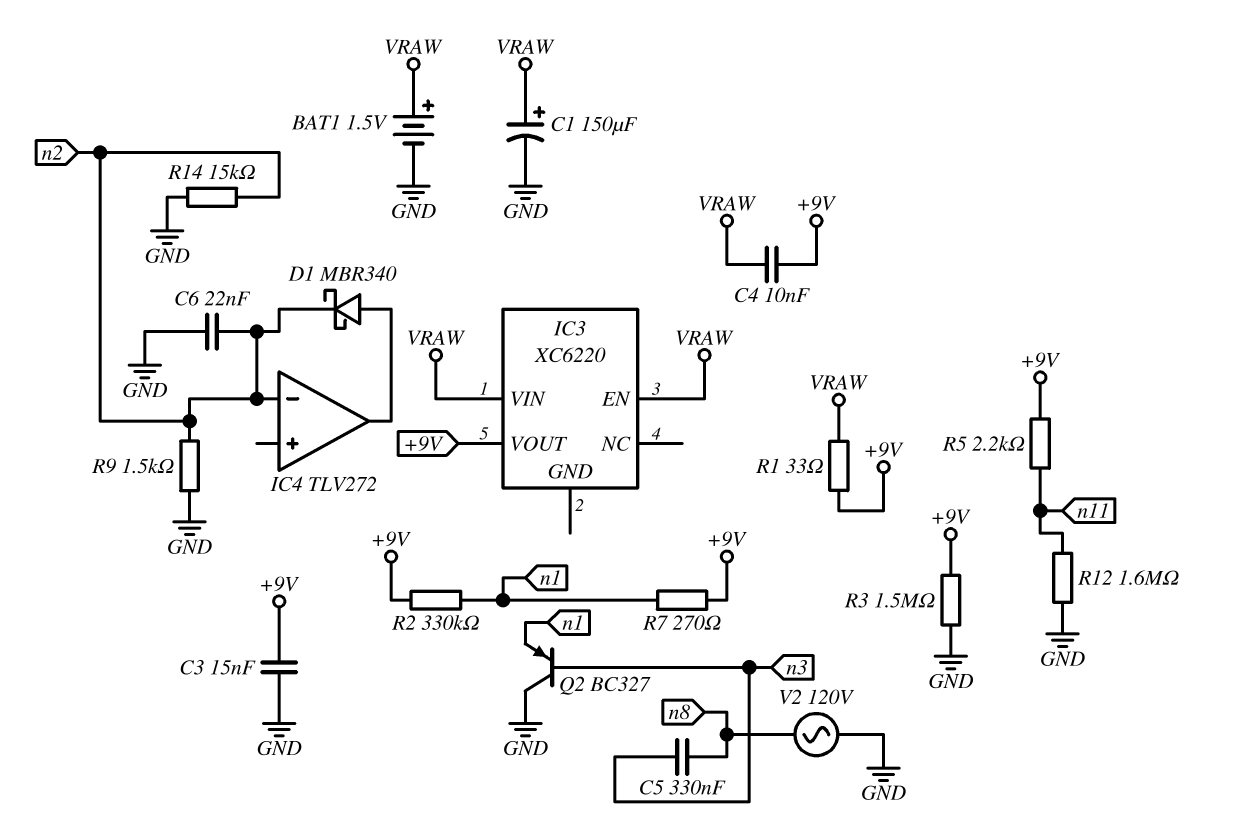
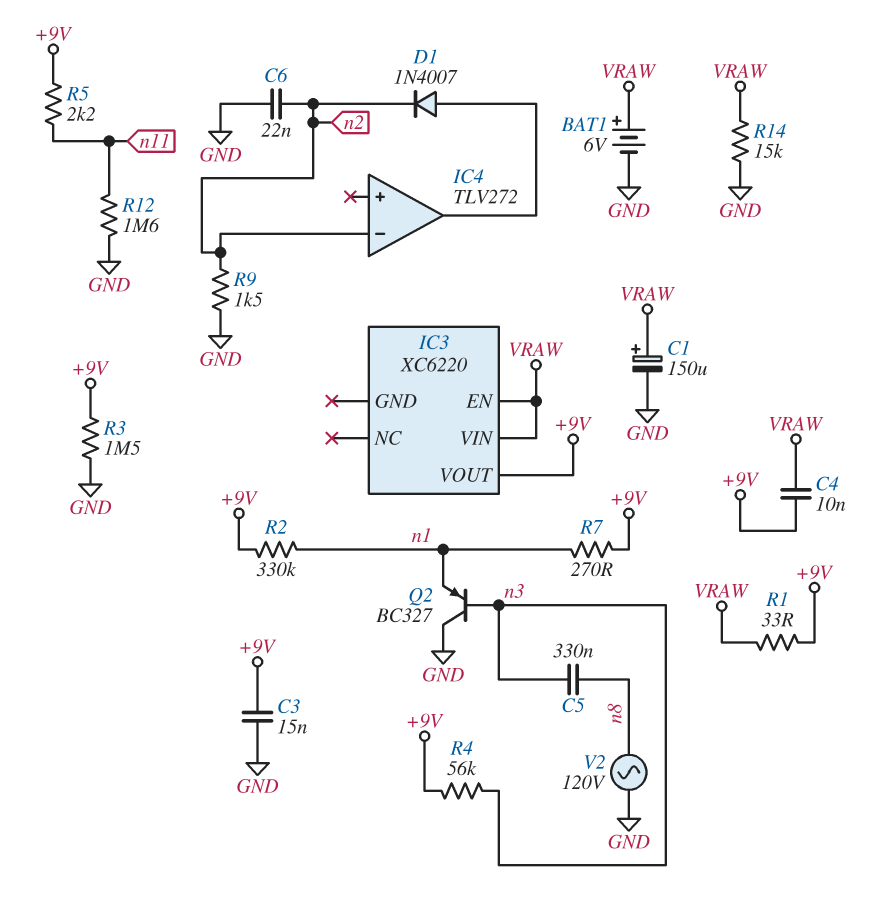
BAT1: 1.5V (plus VRAW, minus GND) -> 6V (plus VRAW, minus GND)
D1: schottky MBR340 (A IC4/out, K n2) -> diode 1N4007 (A IC4/out, K n2)
R4: none -> 56k (+9V, n3)
R14: 15k (GND, n2) -> 15k (GND, VRAW)

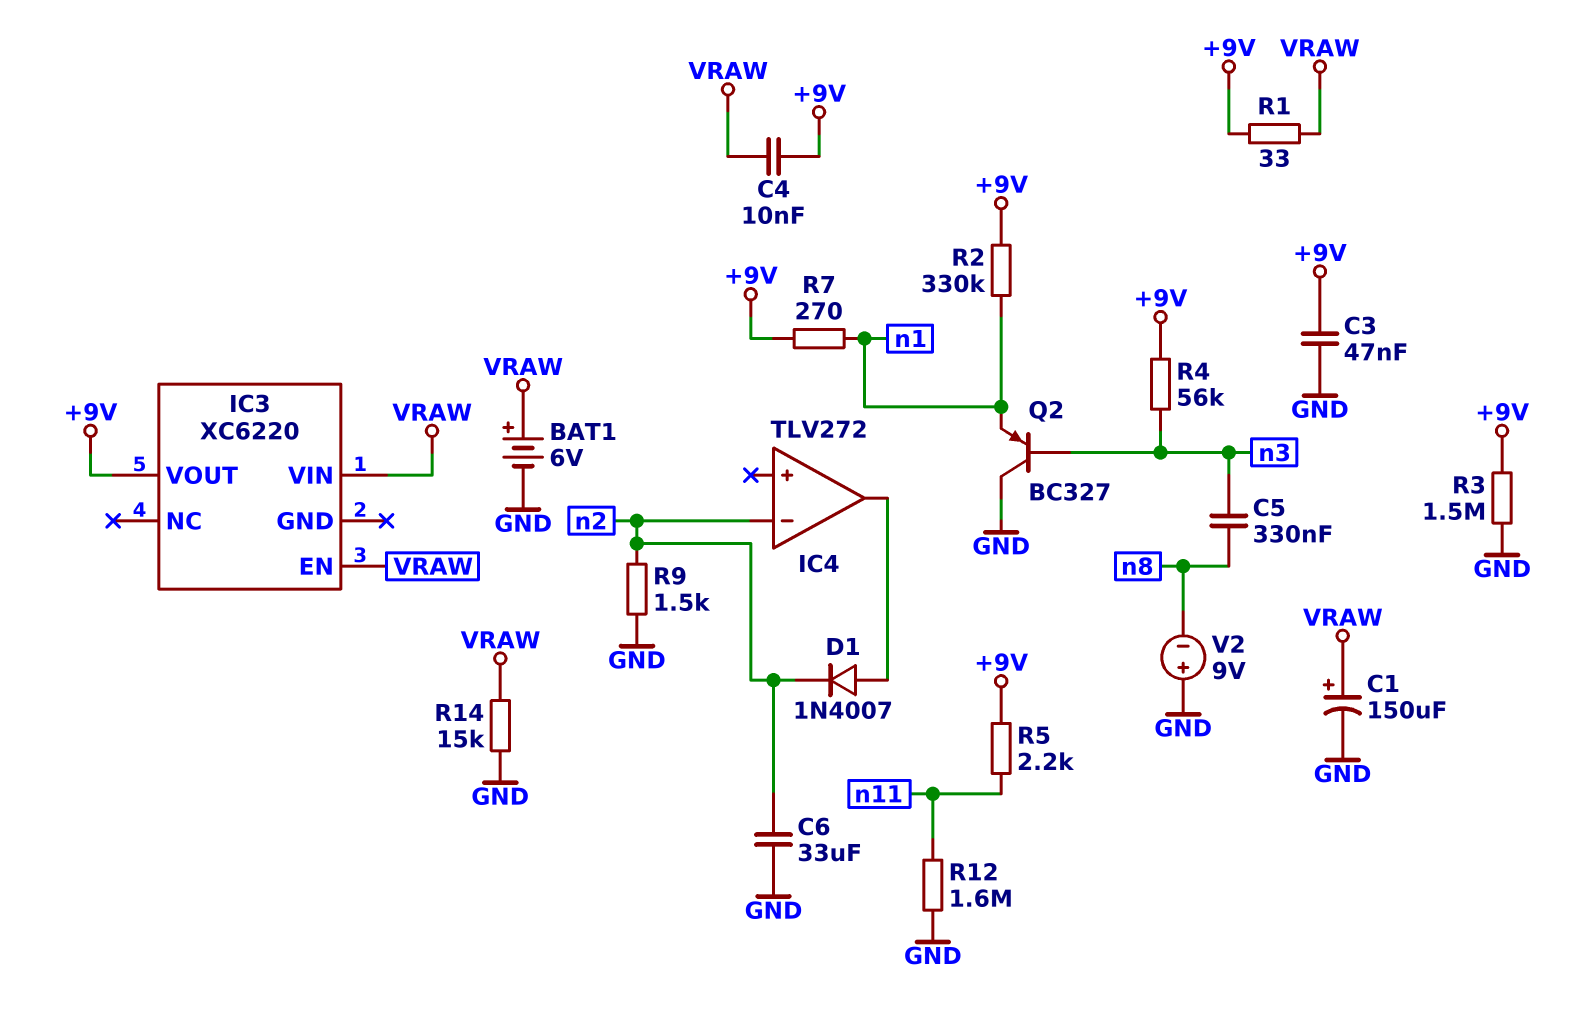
C3: 15nF (+9V, GND) -> 47nF (+9V, GND)
C6: 22nF (GND, n2) -> 33uF (GND, n2)
V2: AC 120V (GND, n8) -> 9V (plus GND, minus n8)

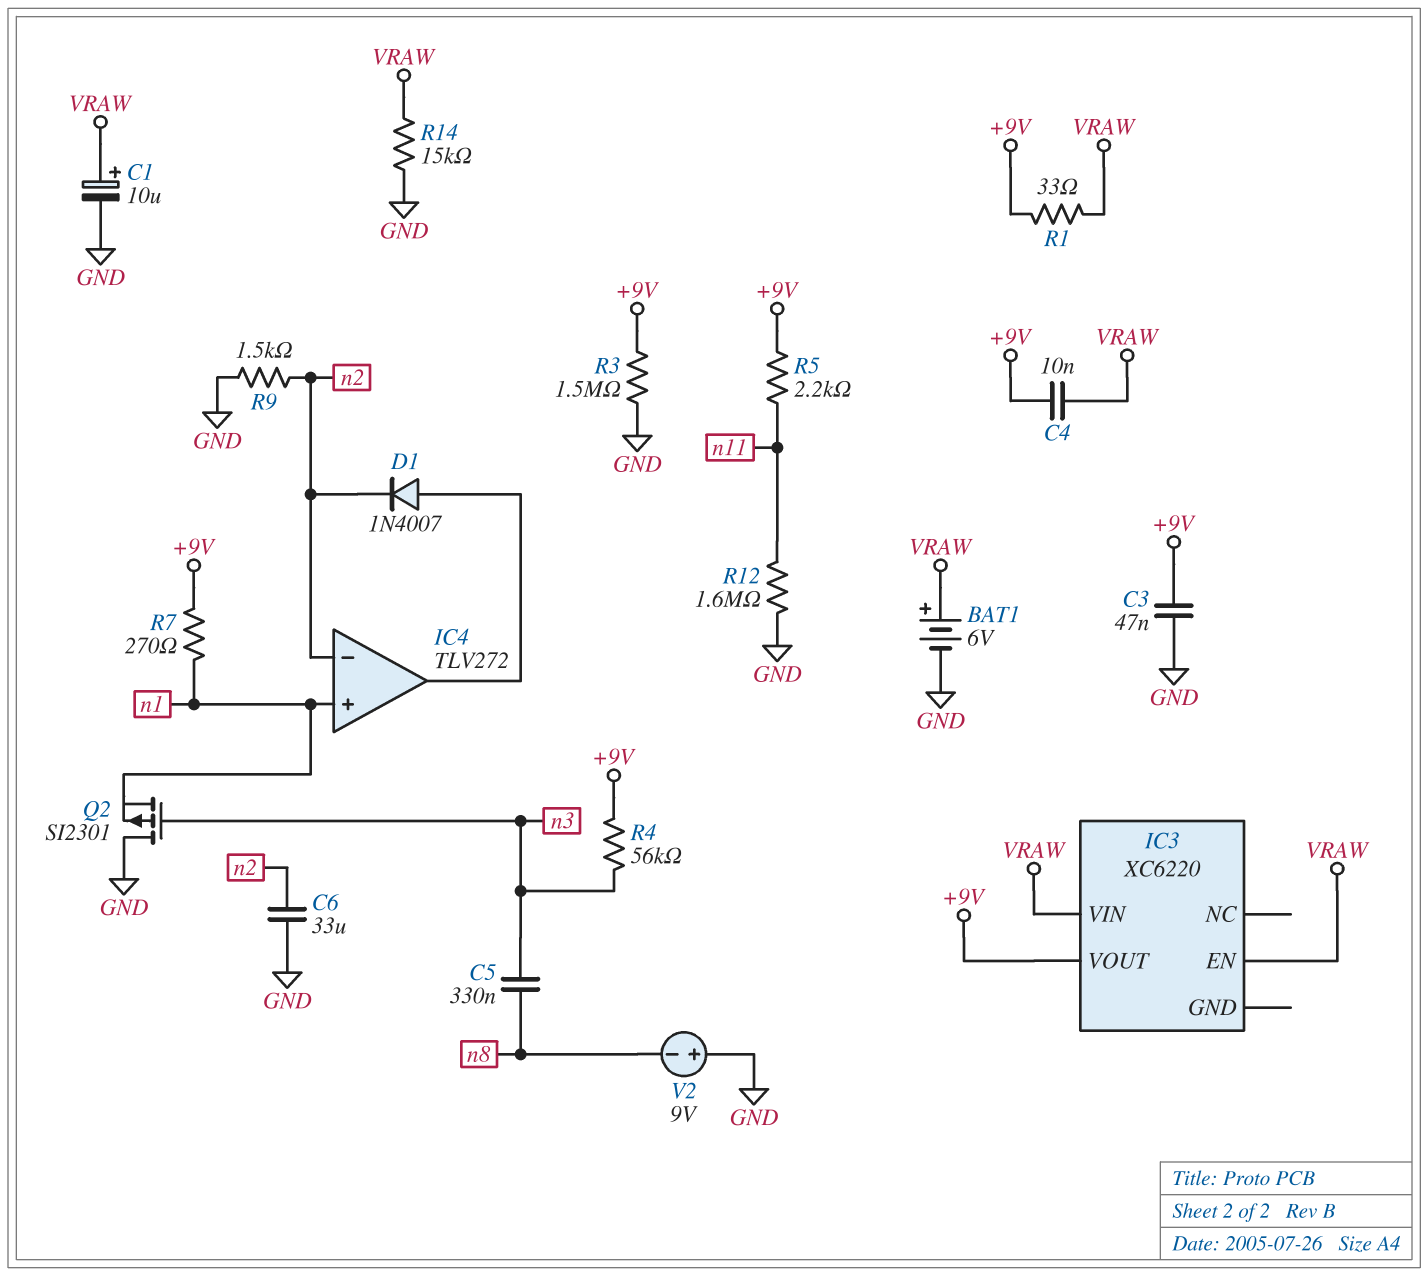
C1: 150uF (plus VRAW, minus GND) -> 10uF (plus VRAW, minus GND)
IC4 pin in+: none -> n1
Q2: PNP BC327 (B n3, C GND, E n1) -> PMOS SI2301 (G n3, D GND, S n1)
R2: 330k (+9V, n1) -> none

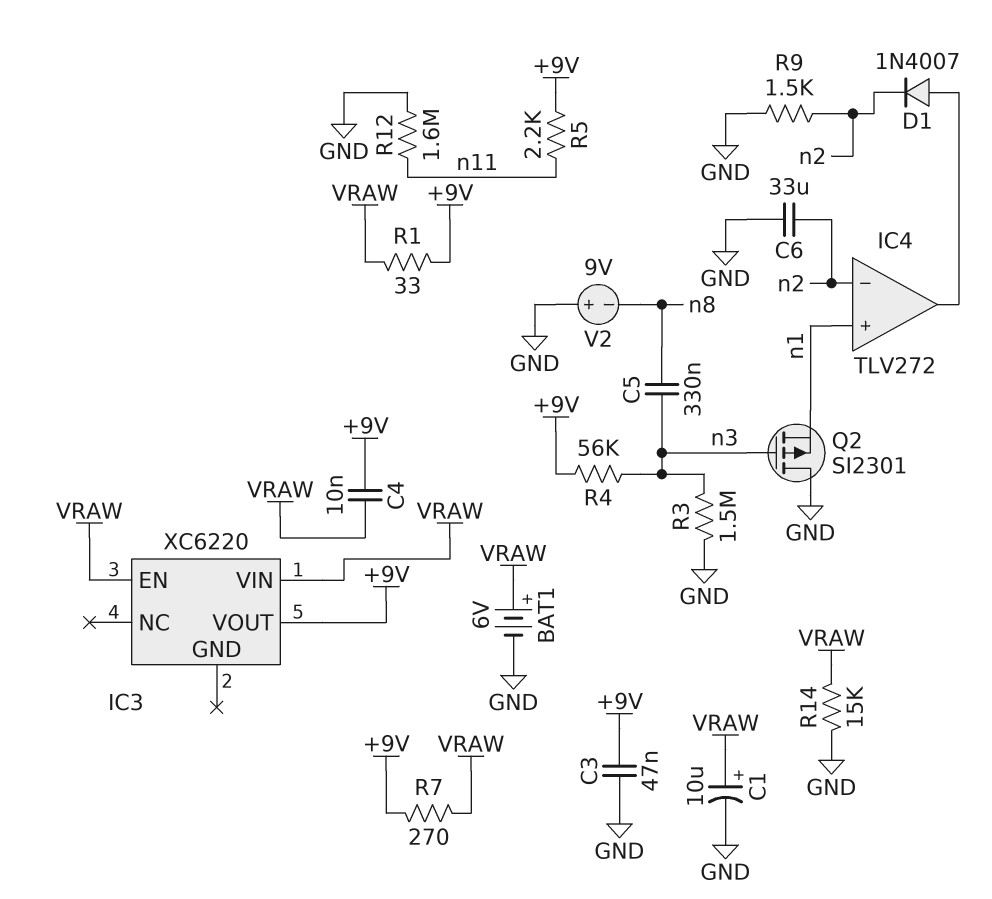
R3: 1.5M (+9V, GND) -> 1.5M (GND, n3)
R7: 270 (+9V, n1) -> 270 (+9V, VRAW)

